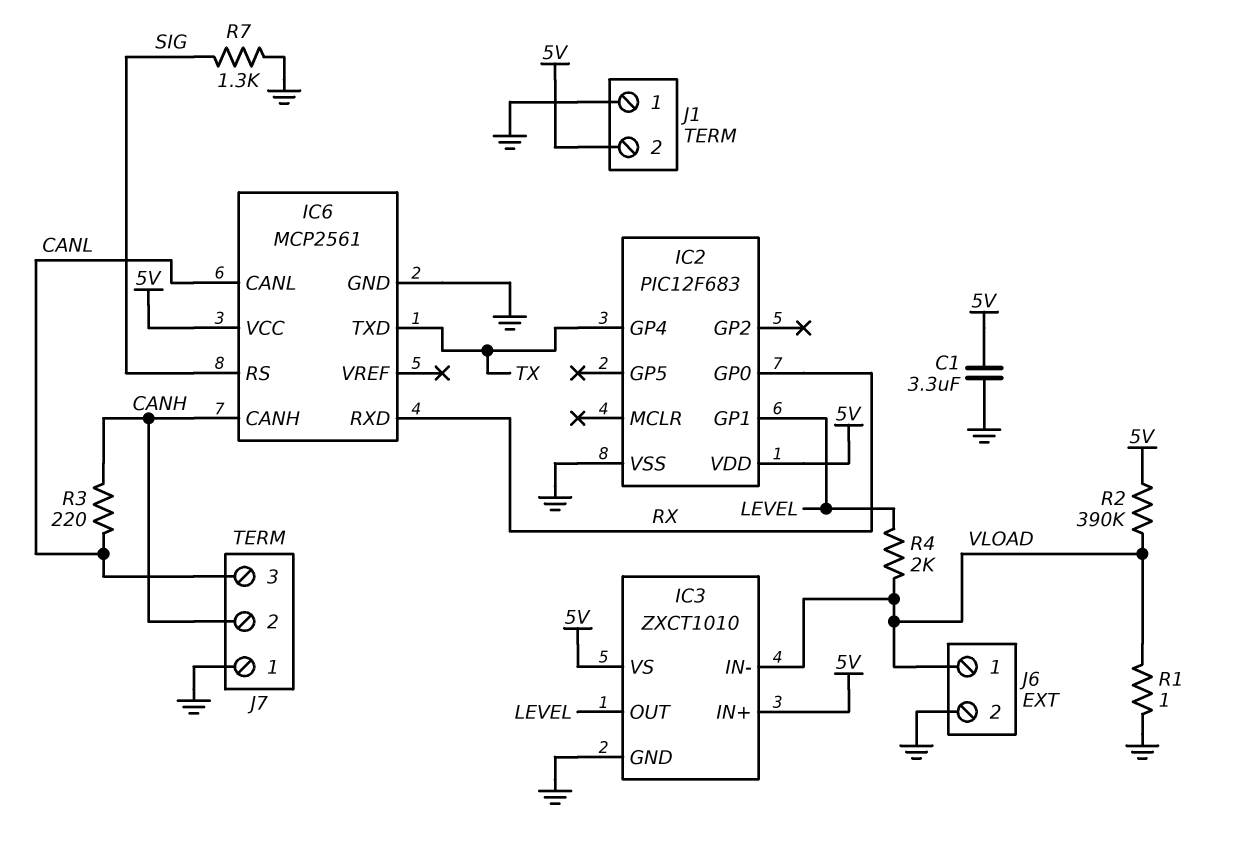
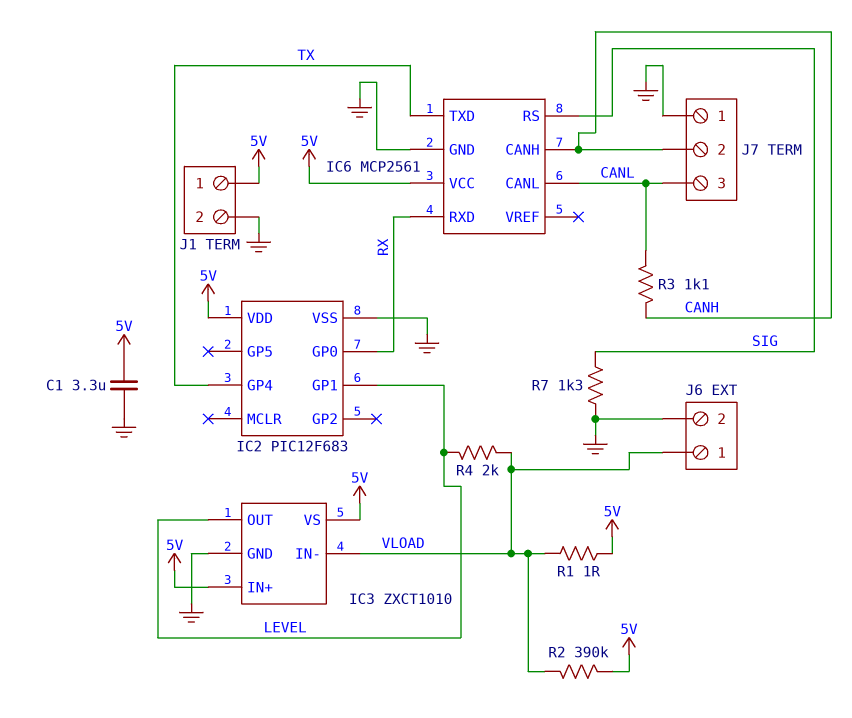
J1 pin 1: GND -> 5V
J1 pin 2: 5V -> GND
R1: 1 (GND, VLOAD) -> 1 (5V, VLOAD)
R3: 220 (CANH, CANL) -> 1.1k (CANH, CANL)

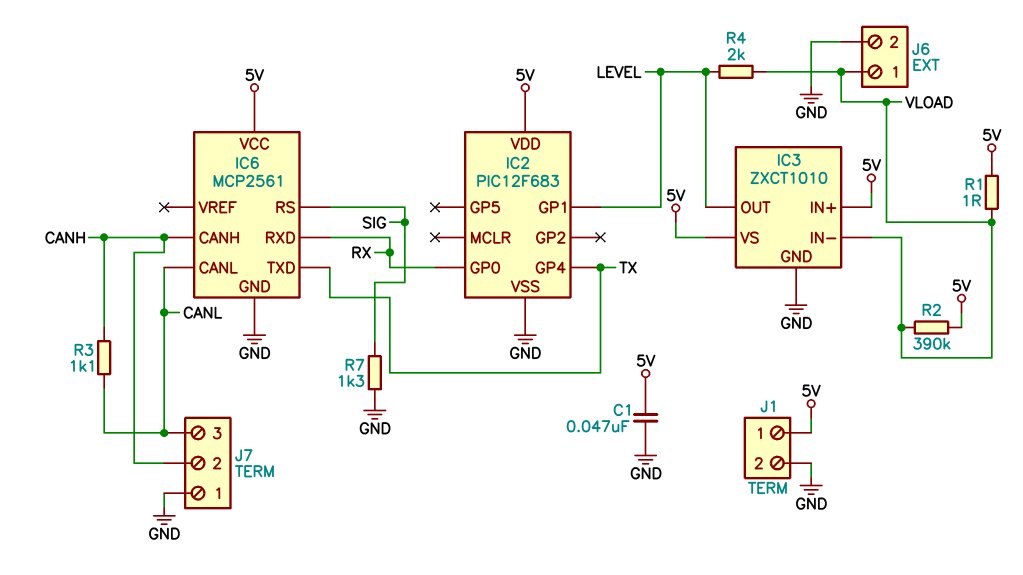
C1: 3.3uF (5V, GND) -> 47nF (5V, GND)

